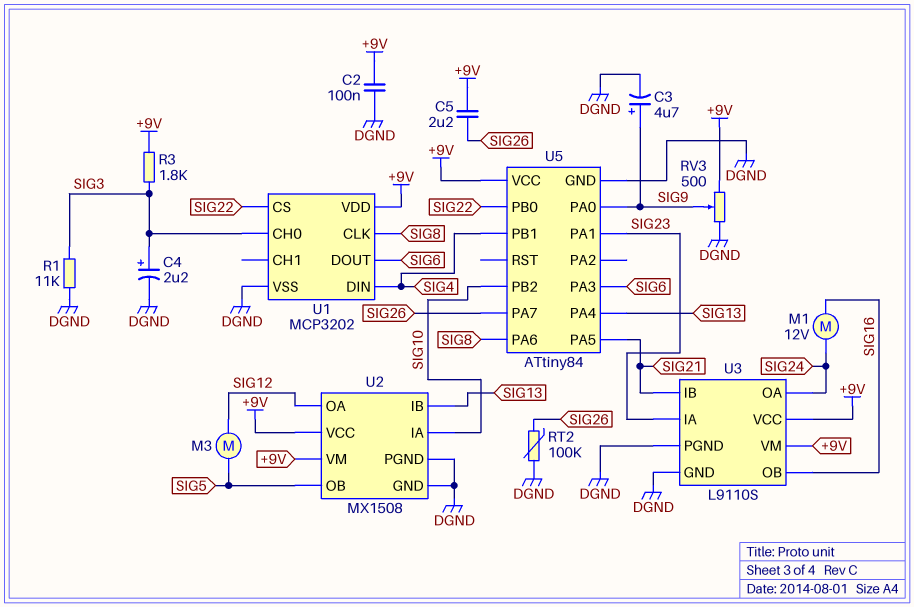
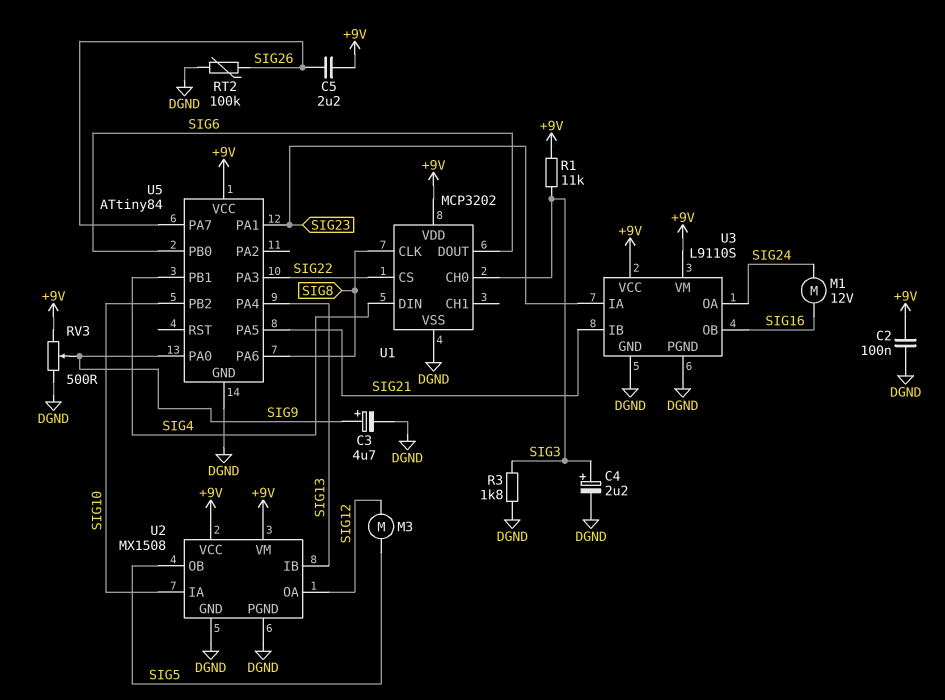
R1: 11k (DGND, SIG3) -> 11k (+9V, SIG3)
R3: 1.8k (+9V, SIG3) -> 1.8k (DGND, SIG3)
U5 pin PA3: SIG6 -> SIG22
U5 pin PB0: SIG22 -> SIG6

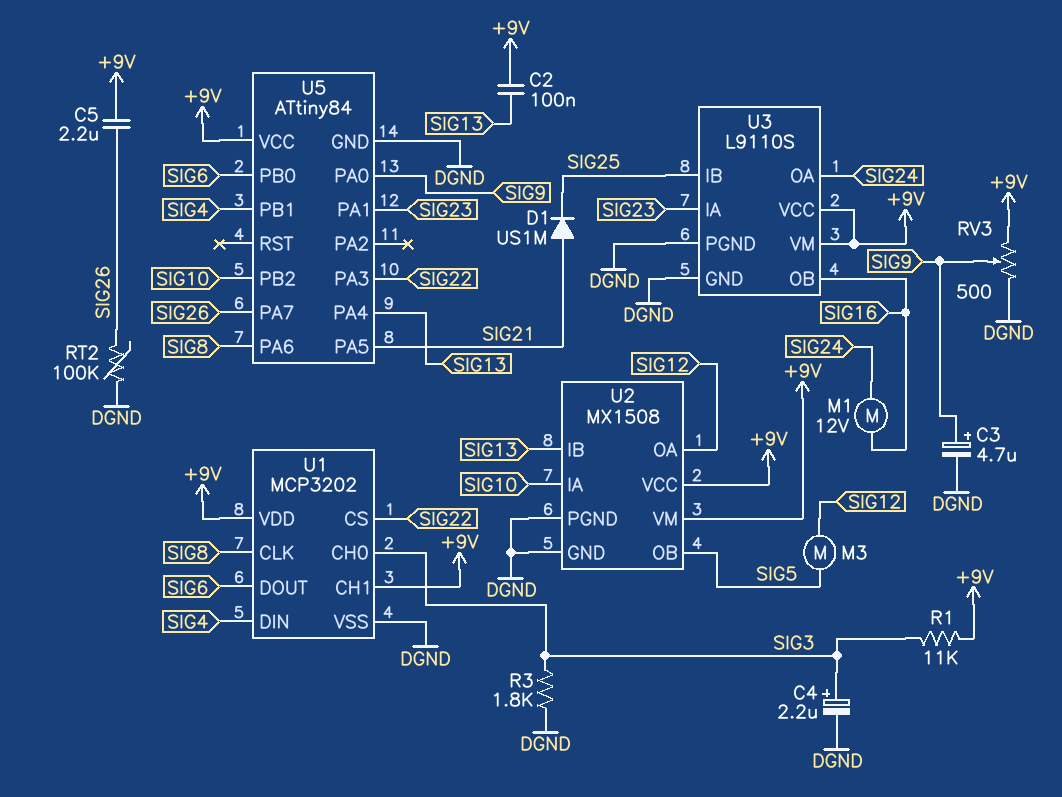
C2: 100nF (+9V, DGND) -> 100nF (+9V, SIG13)
D1: none -> diode US1M (A SIG21, K SIG25)
U1 pin CH1: none -> +9V
U3 pin IB: SIG21 -> SIG25

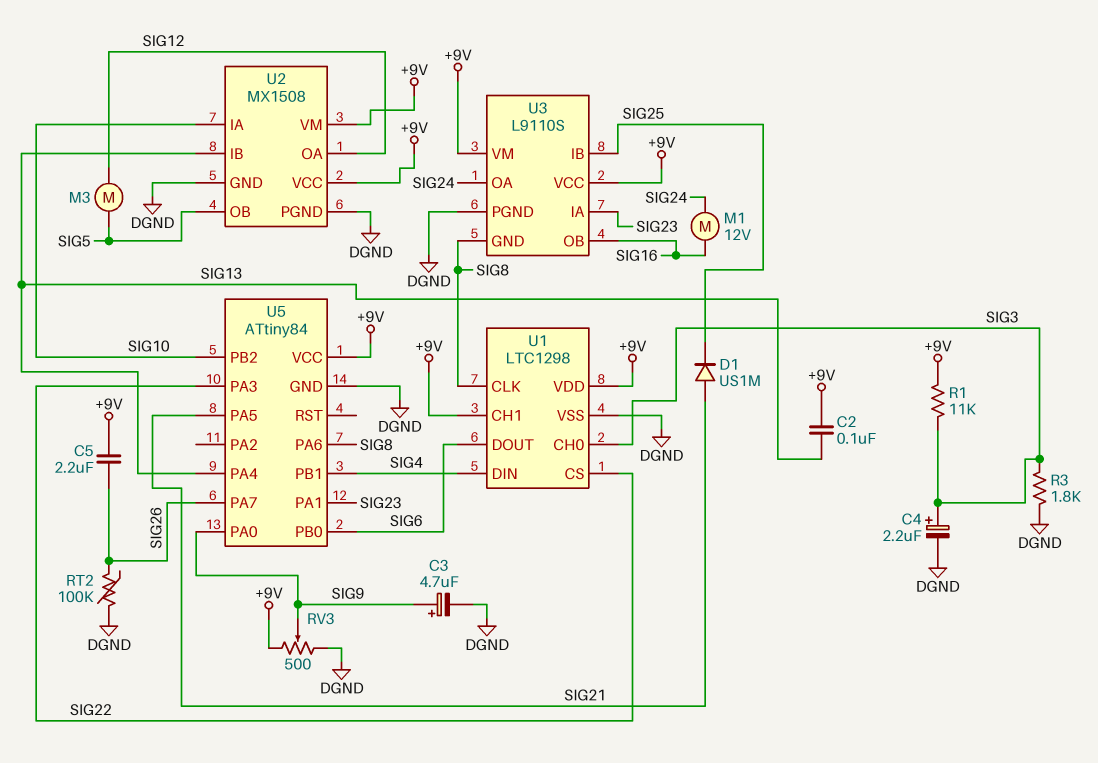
U1: MCP3202 -> LTC1298
U3 pin GND: DGND -> SIG8

